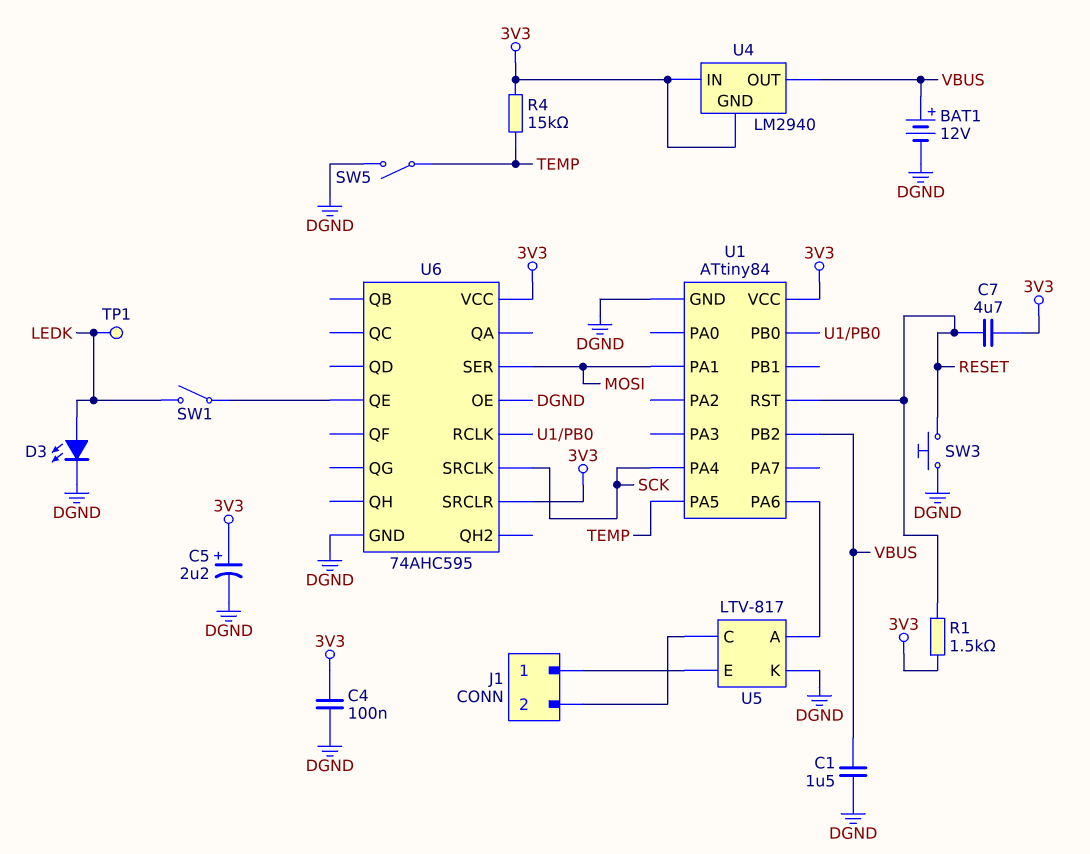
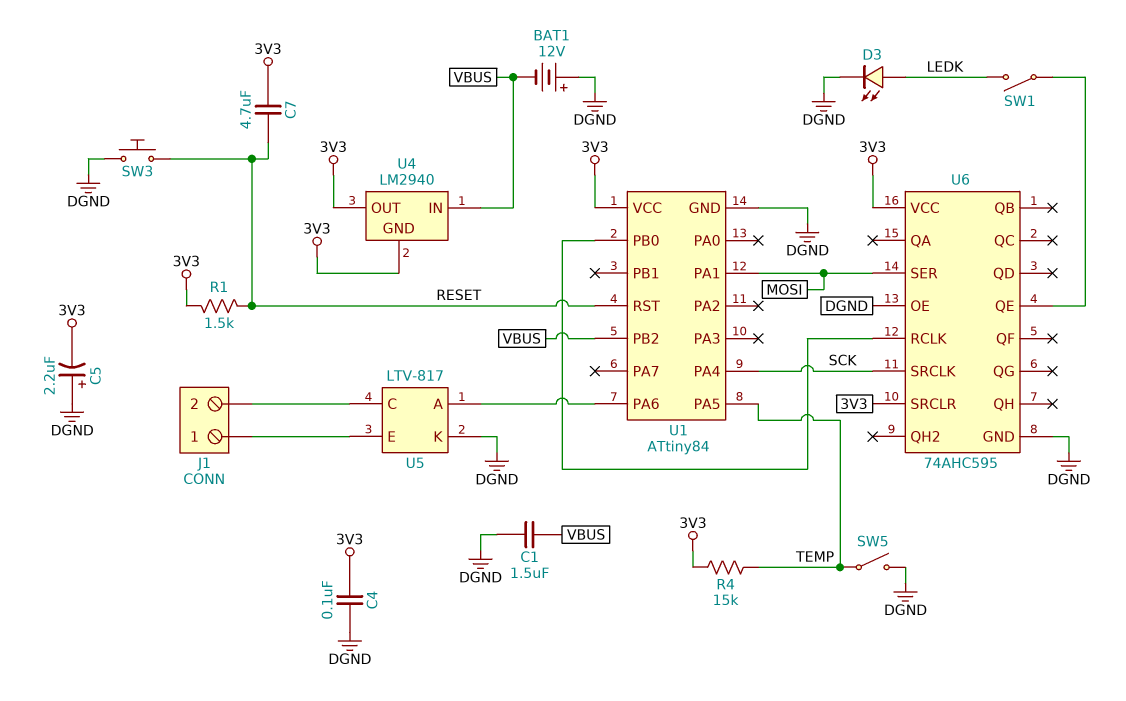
BAT1: 12V (plus VBUS, minus DGND) -> 12V (plus DGND, minus VBUS)
C5: 2.2uF (plus 3V3, minus DGND) -> 2.2uF (plus DGND, minus 3V3)
TP1: test point (LEDK) -> none
U4 pin IN: 3V3 -> VBUS
U4 pin OUT: VBUS -> 3V3

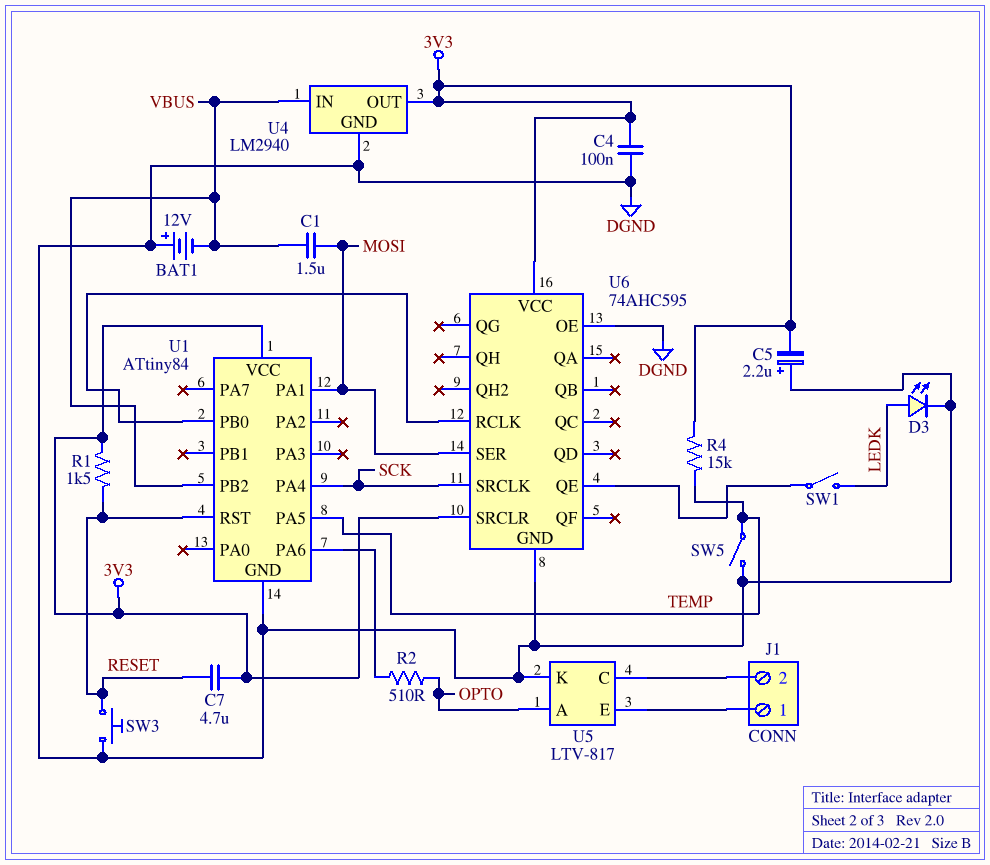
C1: 1.5uF (DGND, VBUS) -> 1.5uF (MOSI, VBUS)
R2: none -> 510 (OPTO, U1/PA6)
U4 pin GND: 3V3 -> DGND
U5 pin A: U1/PA6 -> OPTO

